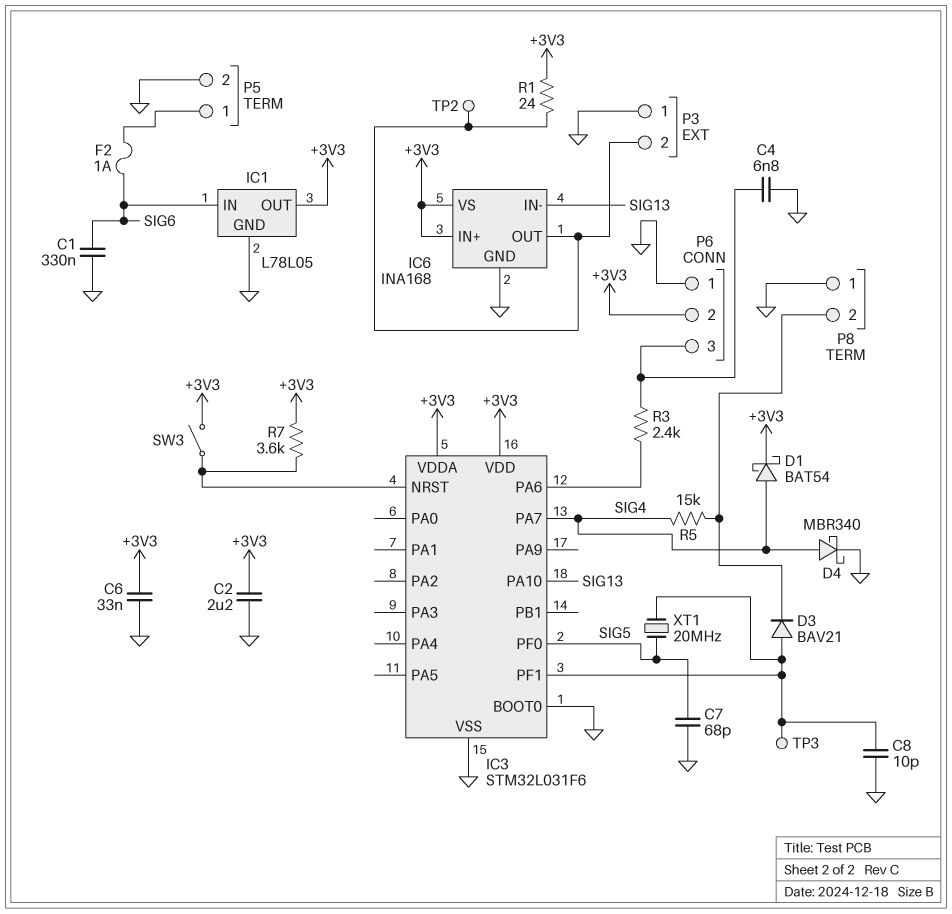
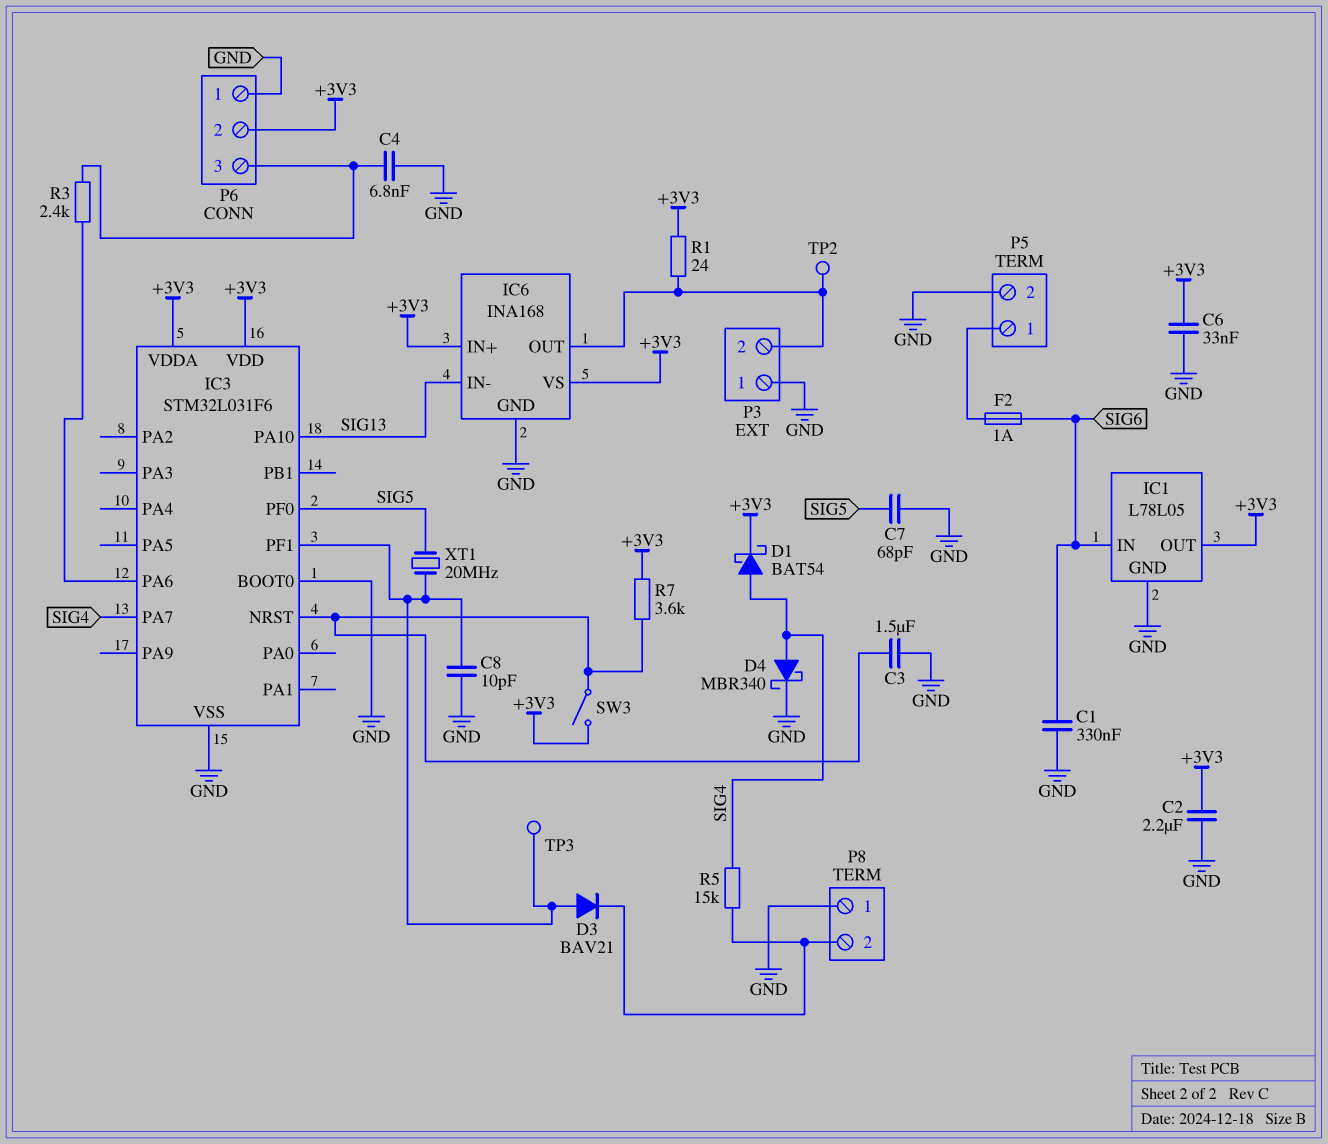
C3: none -> 1.5uF (GND, IC3/NRST)

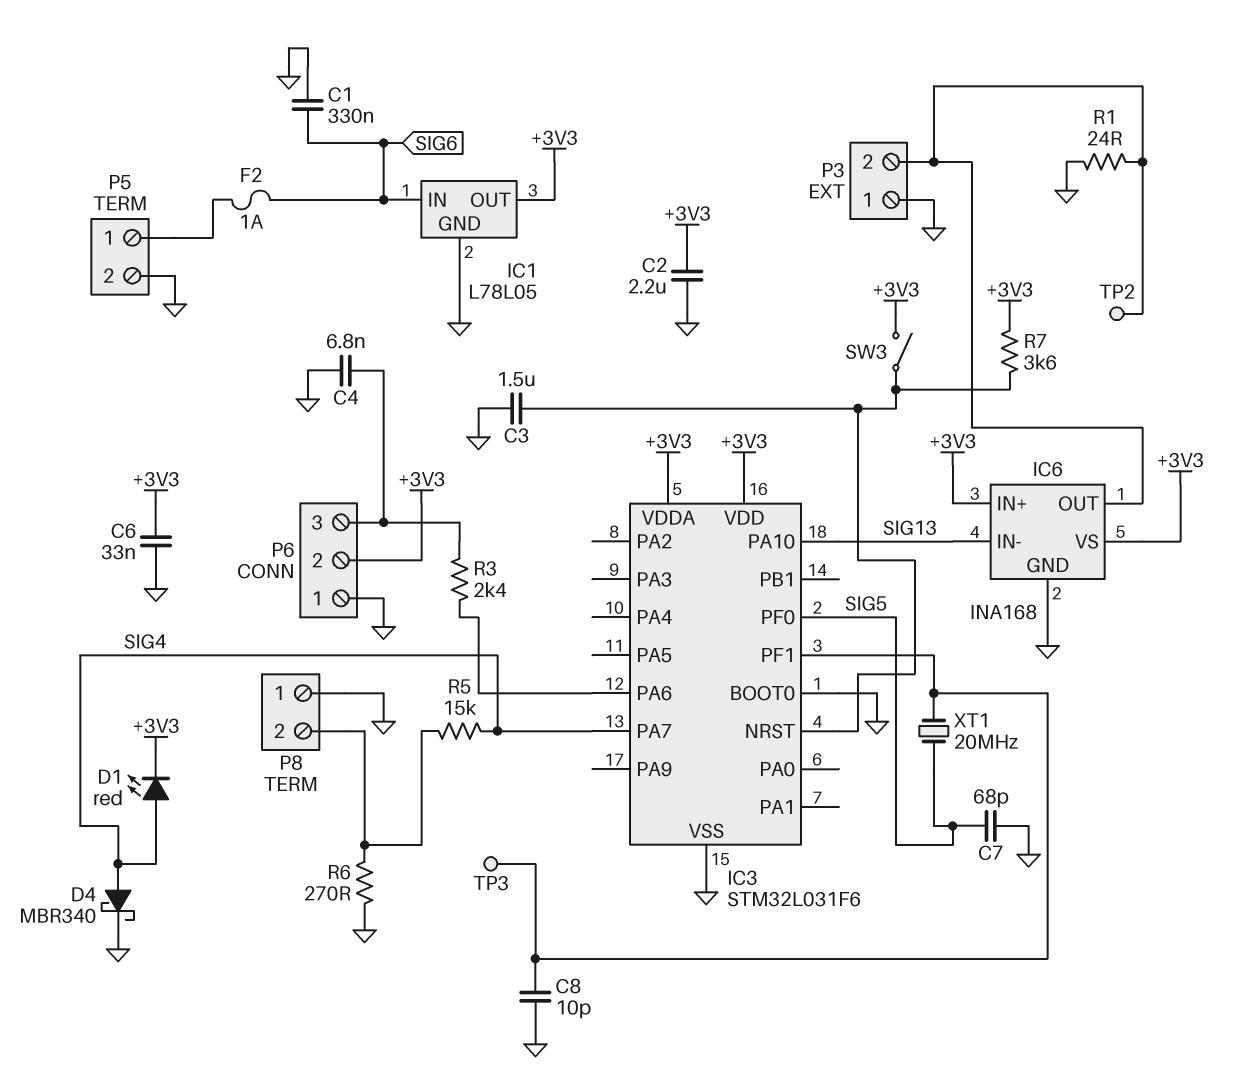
D1: schottky BAT54 (A SIG4, K +3V3) -> LED red (A SIG4, K +3V3)
D3: diode BAV21 (A IC3/PF1, K P8/2) -> none
R1: 24 (+3V3, IC6/OUT) -> 24 (GND, IC6/OUT)
R6: none -> 270 (GND, P8/2)

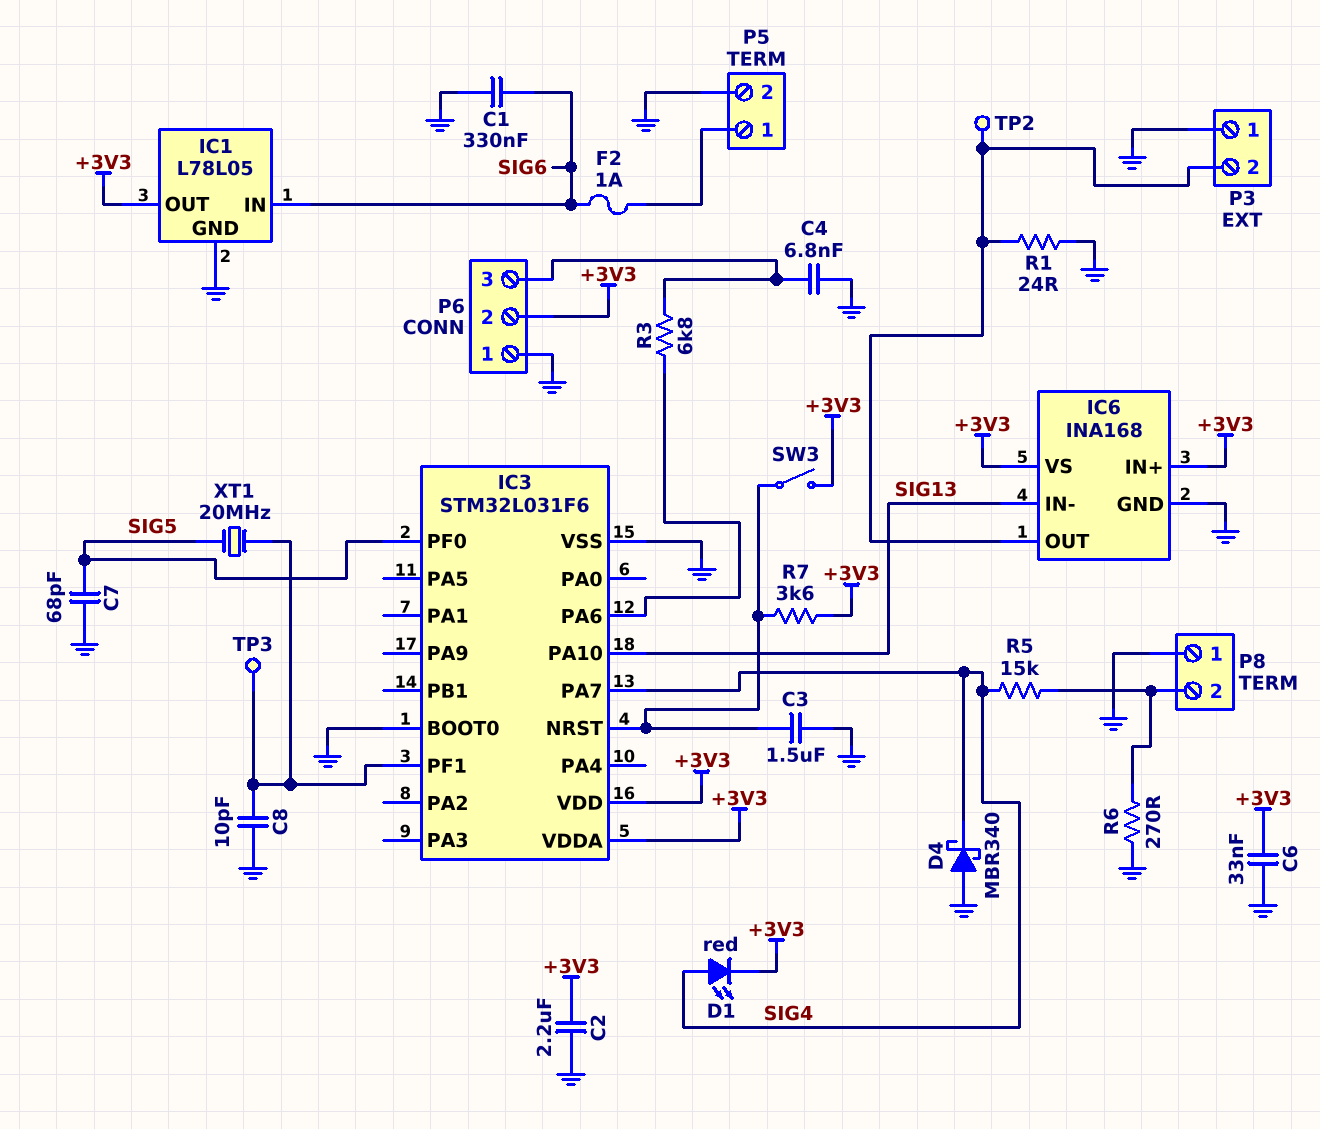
D4: schottky MBR340 (A SIG4, K GND) -> schottky MBR340 (A GND, K SIG4)
R3: 2.4k (IC3/PA6, P6/3) -> 6.8k (IC3/PA6, P6/3)

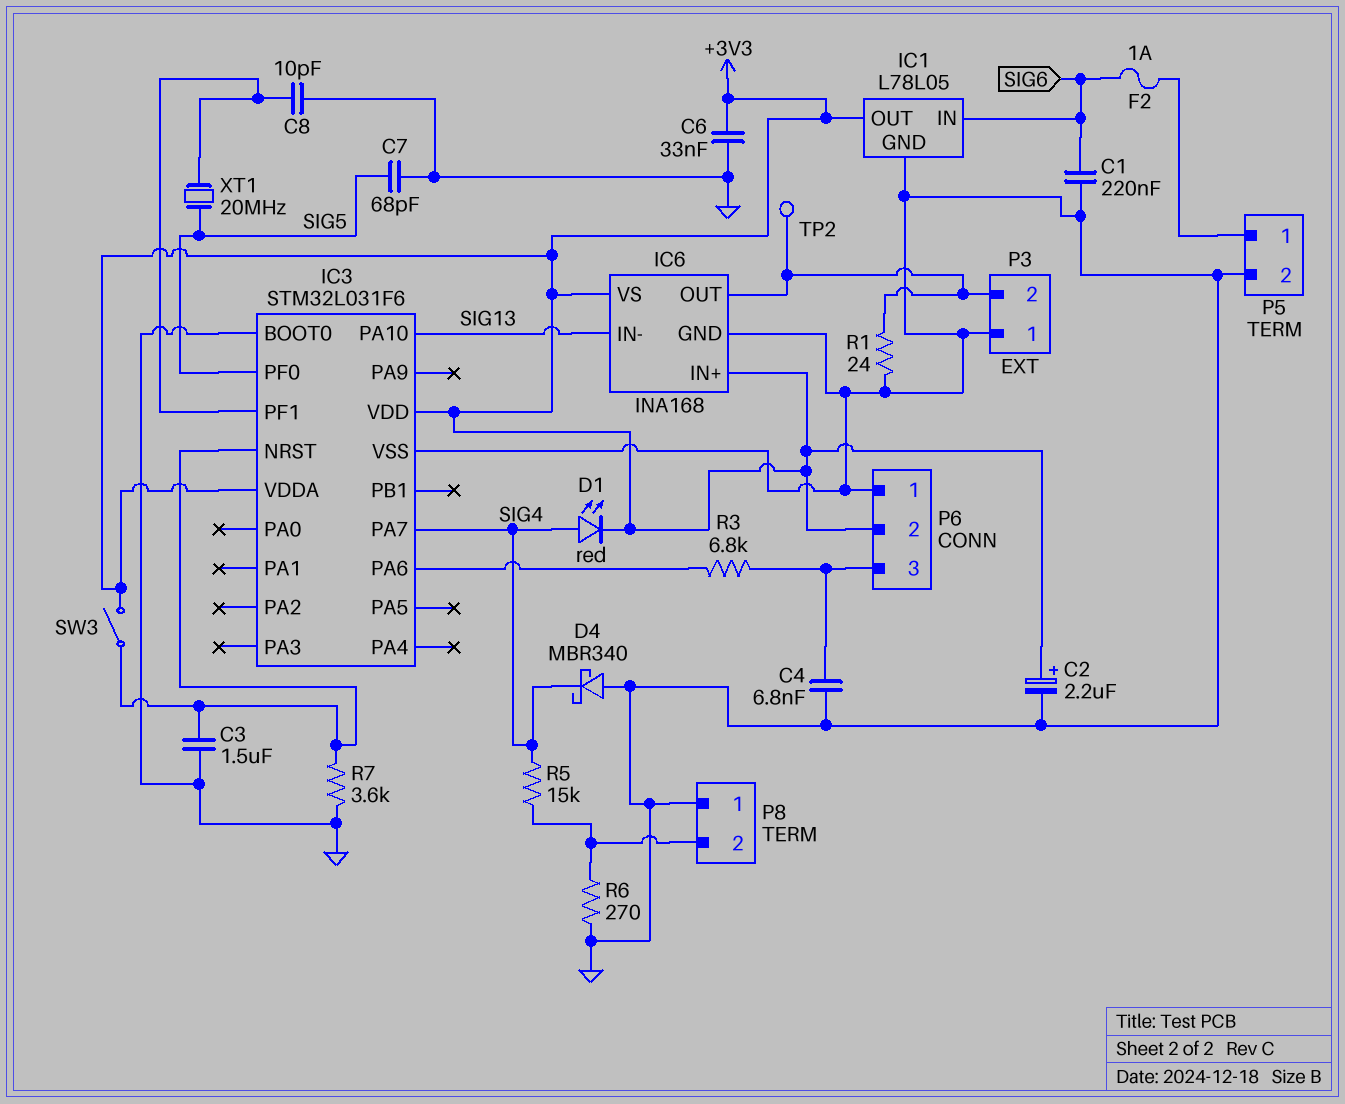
C1: 330nF (GND, SIG6) -> 220nF (GND, SIG6)
C2: 2.2uF (+3V3, GND) -> 2.2uF (plus +3V3, minus GND)
R7: 3.6k (+3V3, IC3/NRST) -> 3.6k (GND, IC3/NRST)
TP3: test point (IC3/PF1) -> none

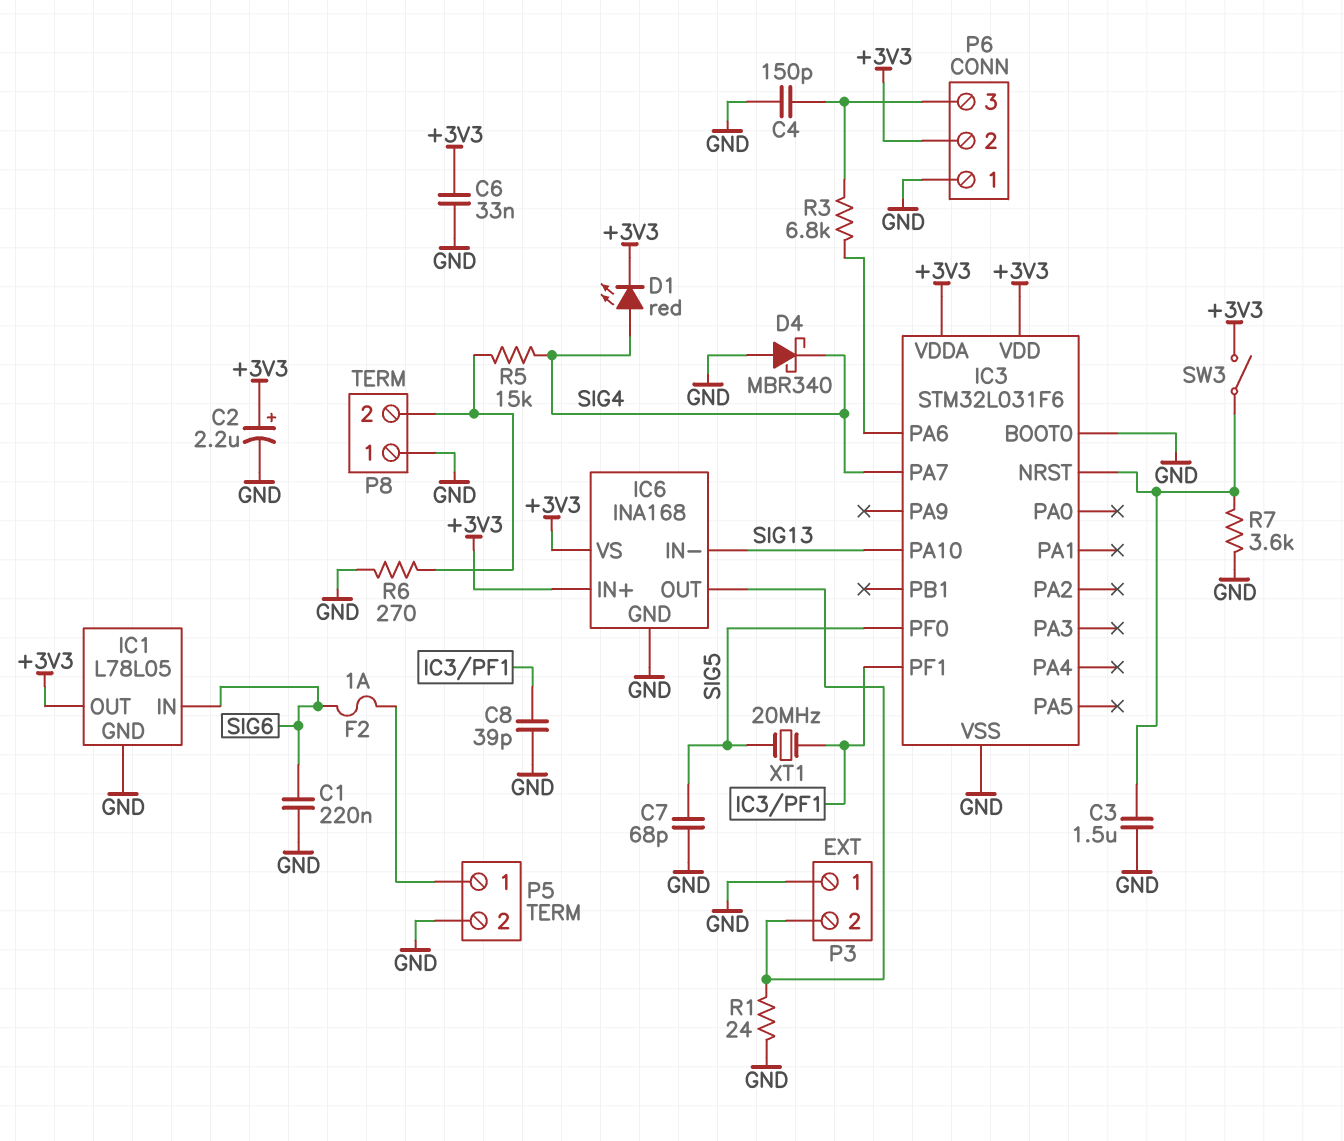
C4: 6.8nF (GND, P6/3) -> 150pF (GND, P6/3)
C8: 10pF (GND, IC3/PF1) -> 39pF (GND, IC3/PF1)
TP2: test point (IC6/OUT) -> none

